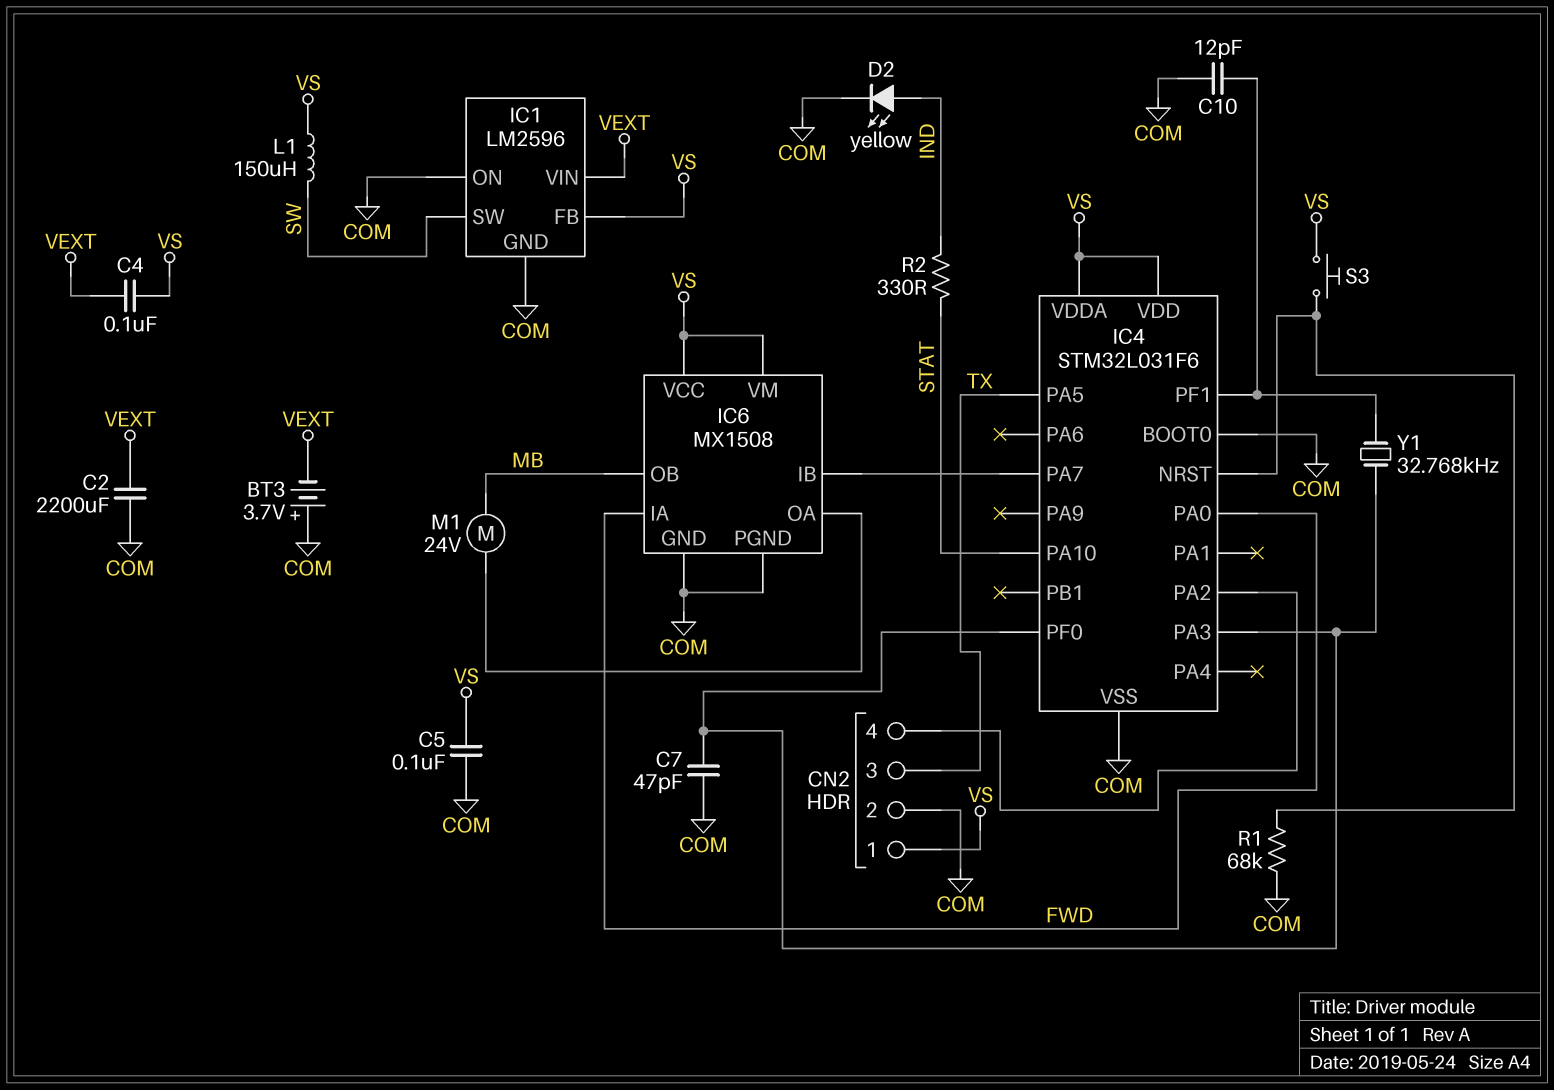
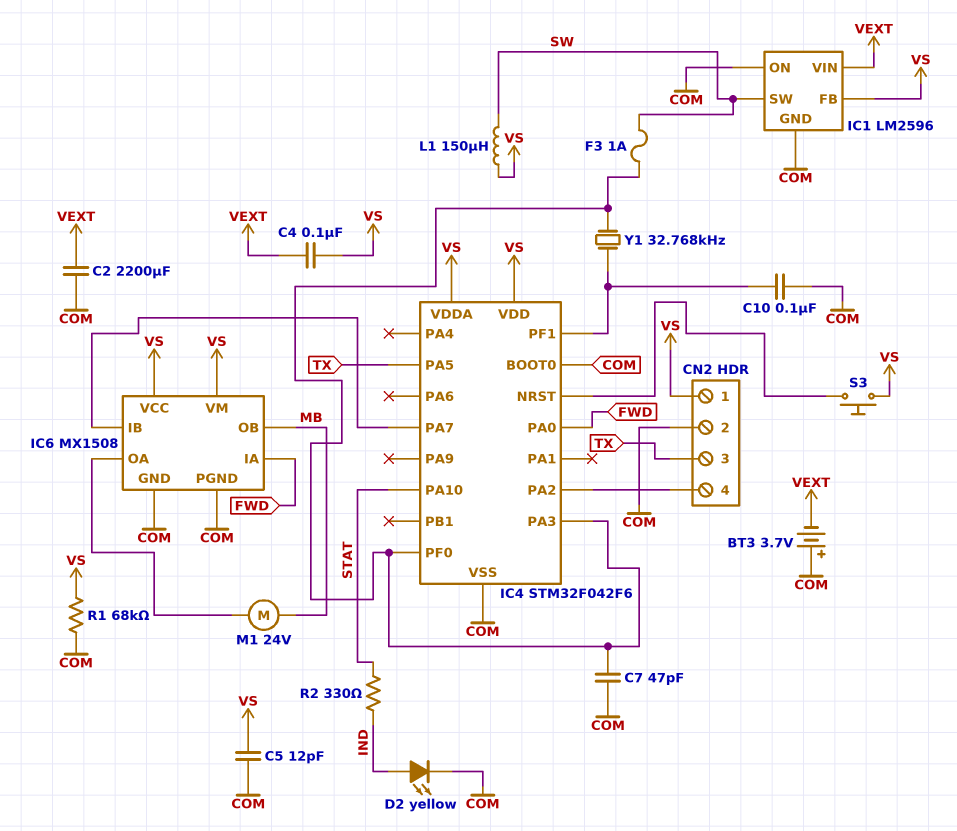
C5: 100nF (COM, VS) -> 12pF (COM, VS)
C10: 12pF (COM, IC4/PF1) -> 100nF (COM, IC4/PF1)
F3: none -> 1A (IC4/PA3, SW)
IC4: STM32L031F6 -> STM32F042F6
R1: 68k (COM, IC4/NRST) -> 68k (COM, VS)

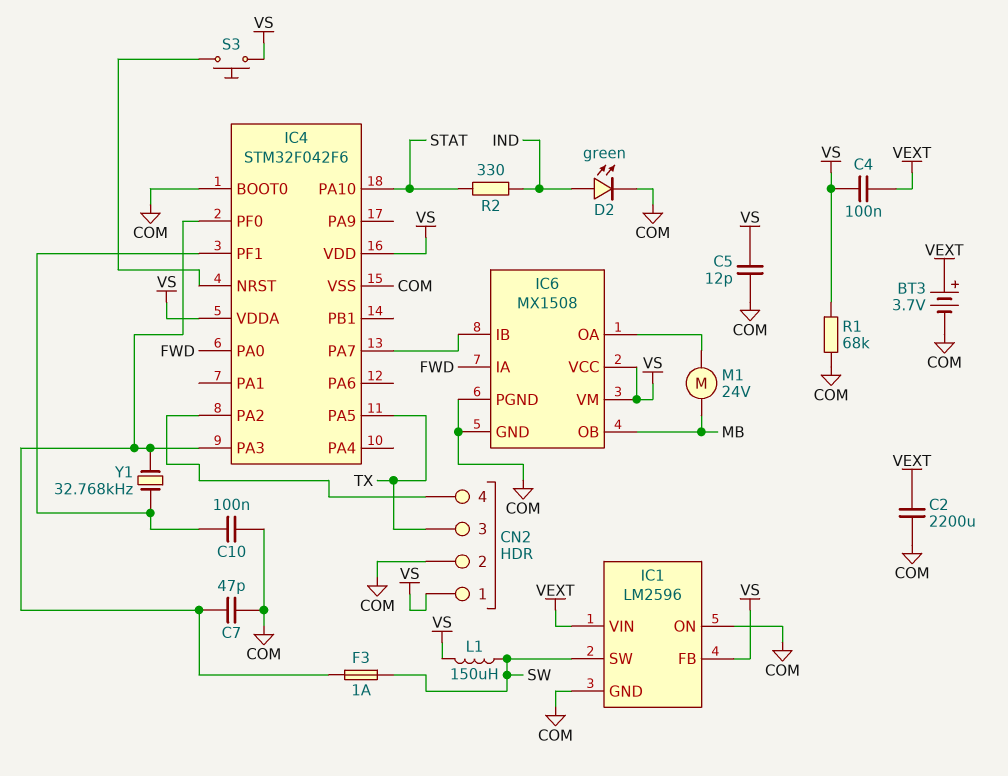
BT3: 3.7V (plus COM, minus VEXT) -> 3.7V (plus VEXT, minus COM)
D2: LED yellow (A IND, K COM) -> LED green (A IND, K COM)

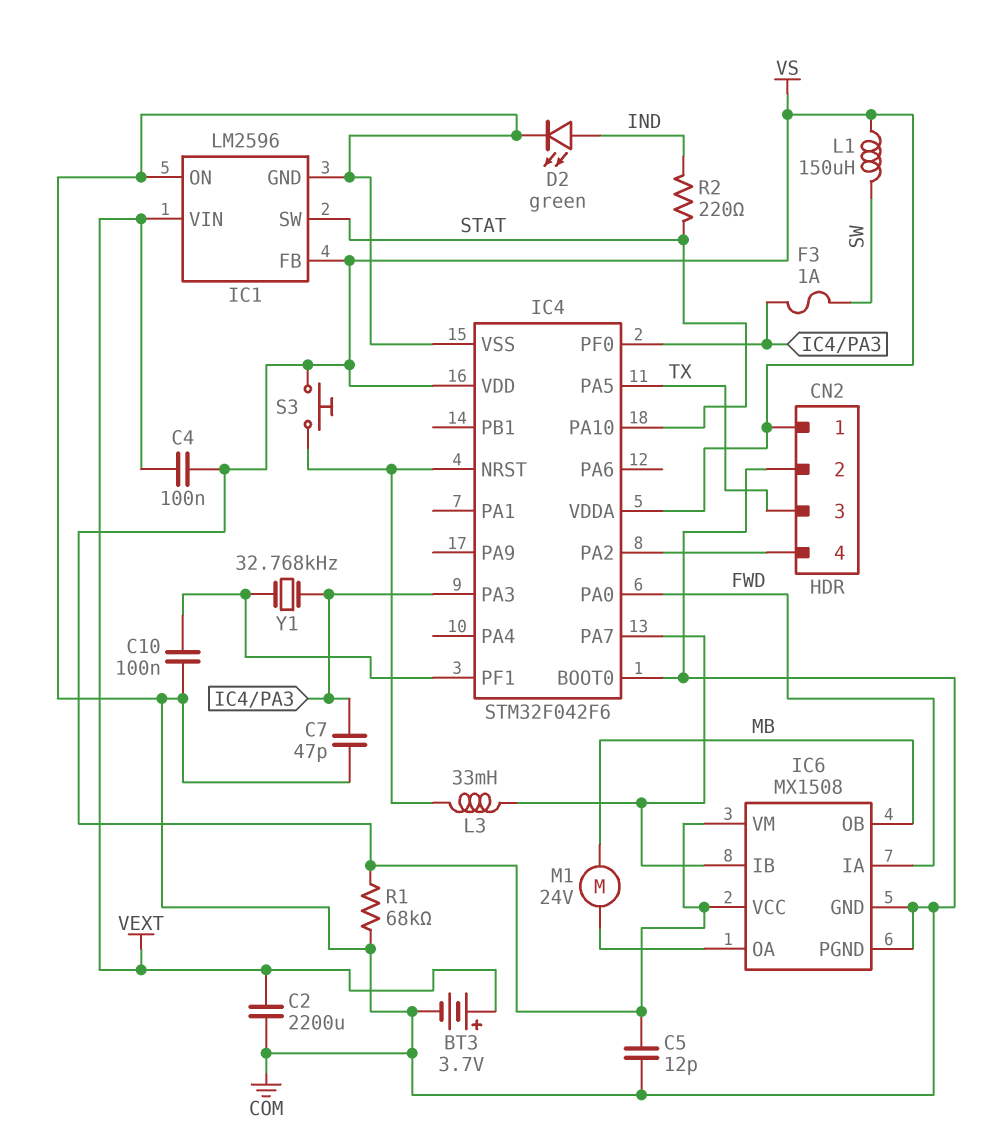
IC1 pin SW: SW -> STAT
L3: none -> 33mH (IC4/NRST, IC4/PA7)
R2: 330 (IND, STAT) -> 220 (IND, STAT)

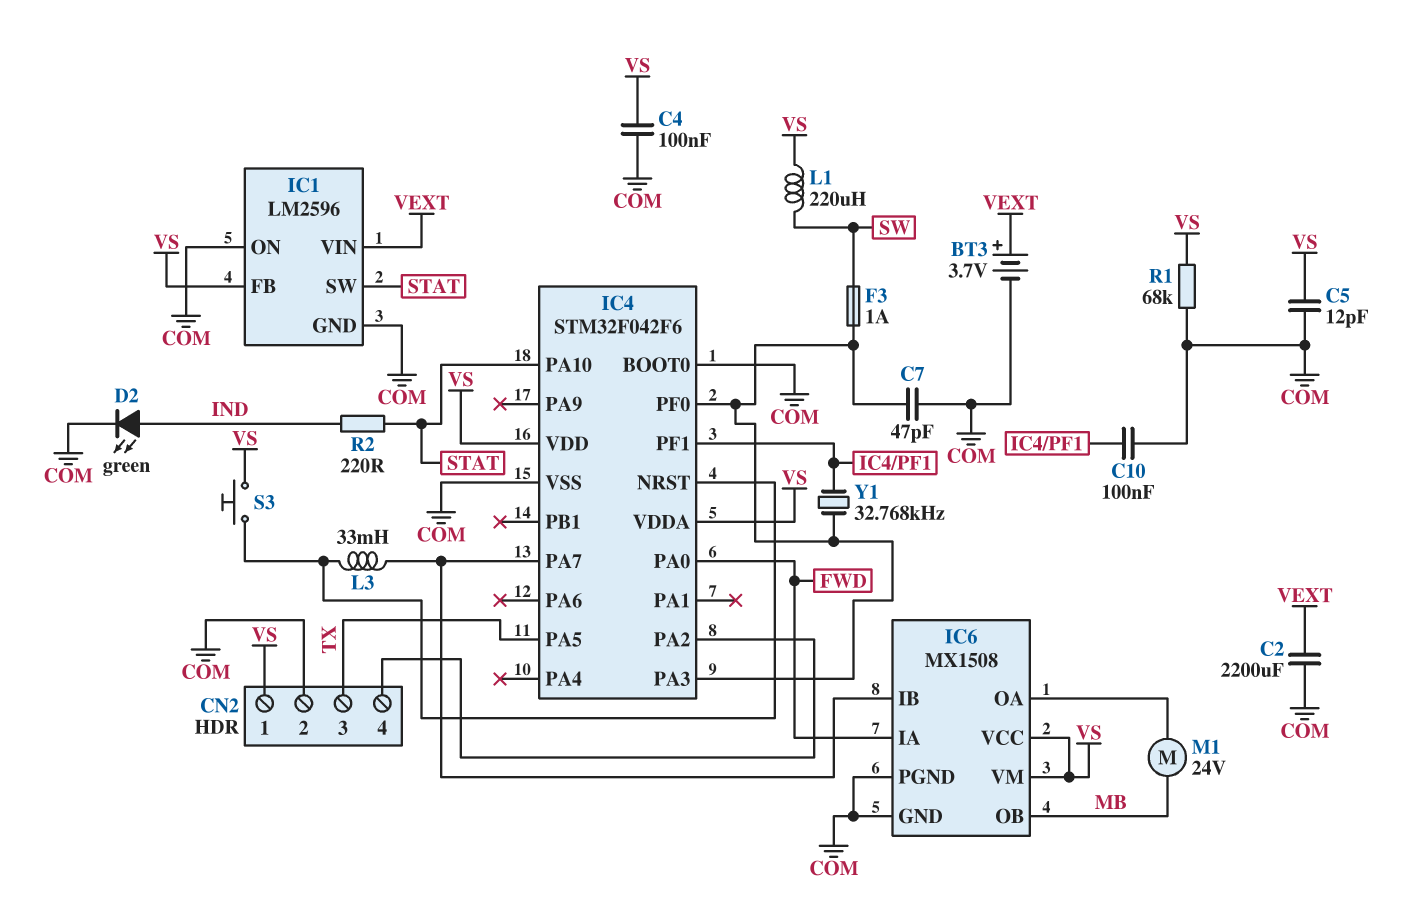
C4: 100nF (VEXT, VS) -> 100nF (COM, VS)
L1: 150uH (SW, VS) -> 220uH (SW, VS)

